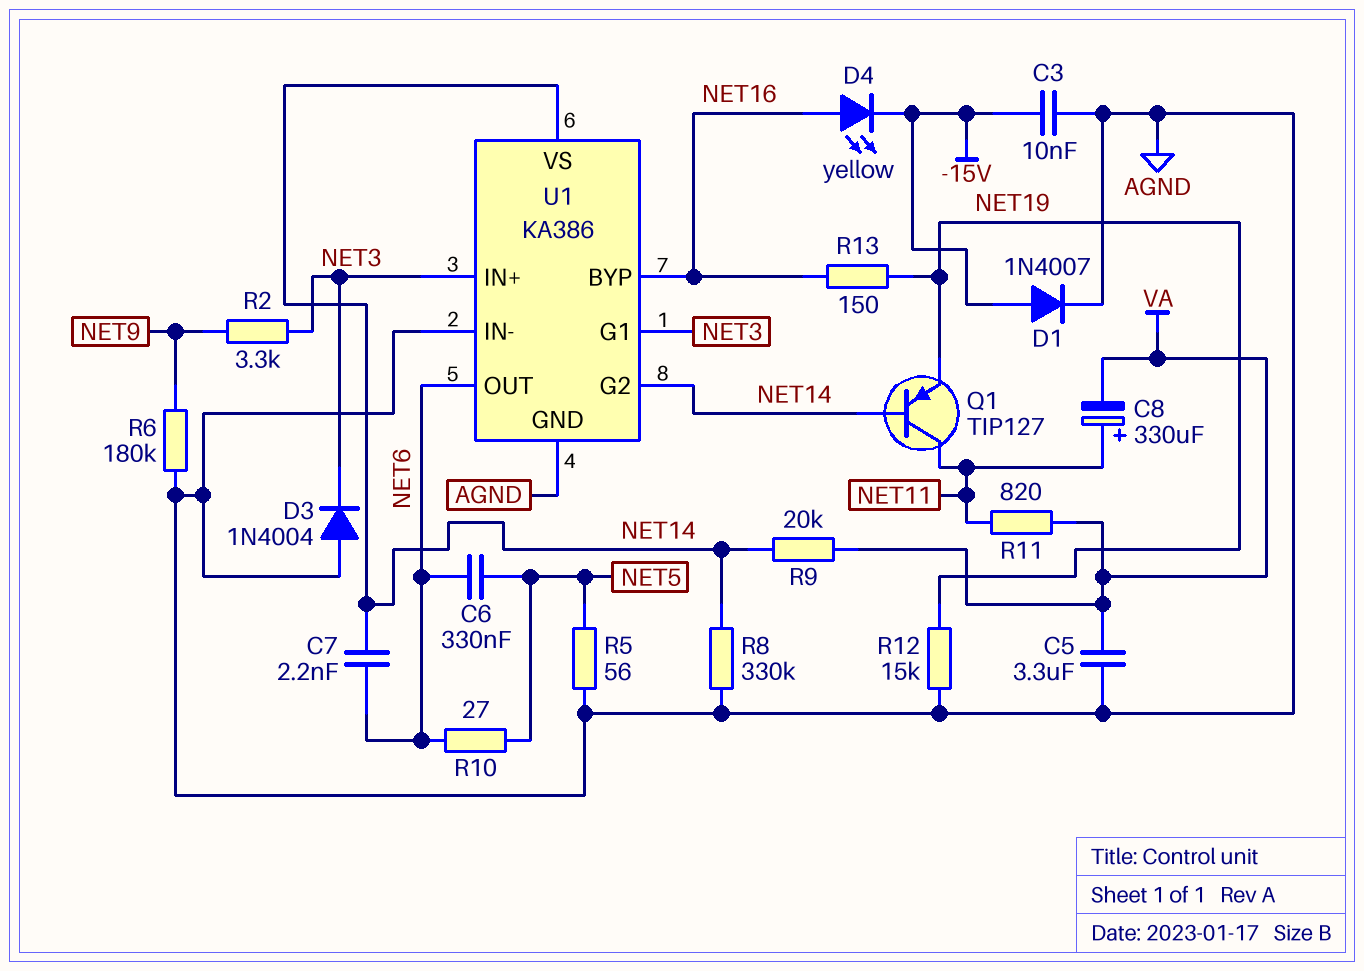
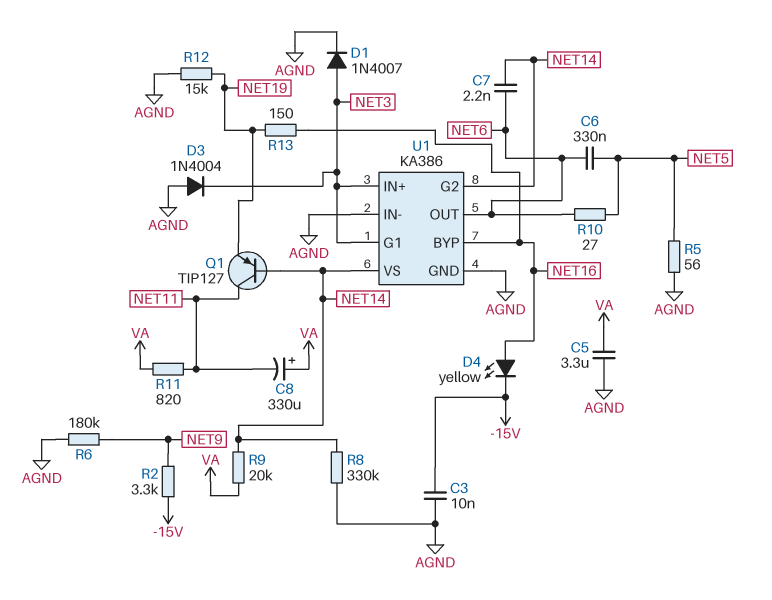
C8: 330uF (plus NET11, minus VA) -> 330uF (plus VA, minus NET11)
D1: diode 1N4007 (A -15V, K AGND) -> diode 1N4007 (A NET3, K AGND)
R2: 3.3k (NET3, NET9) -> 3.3k (-15V, NET9)

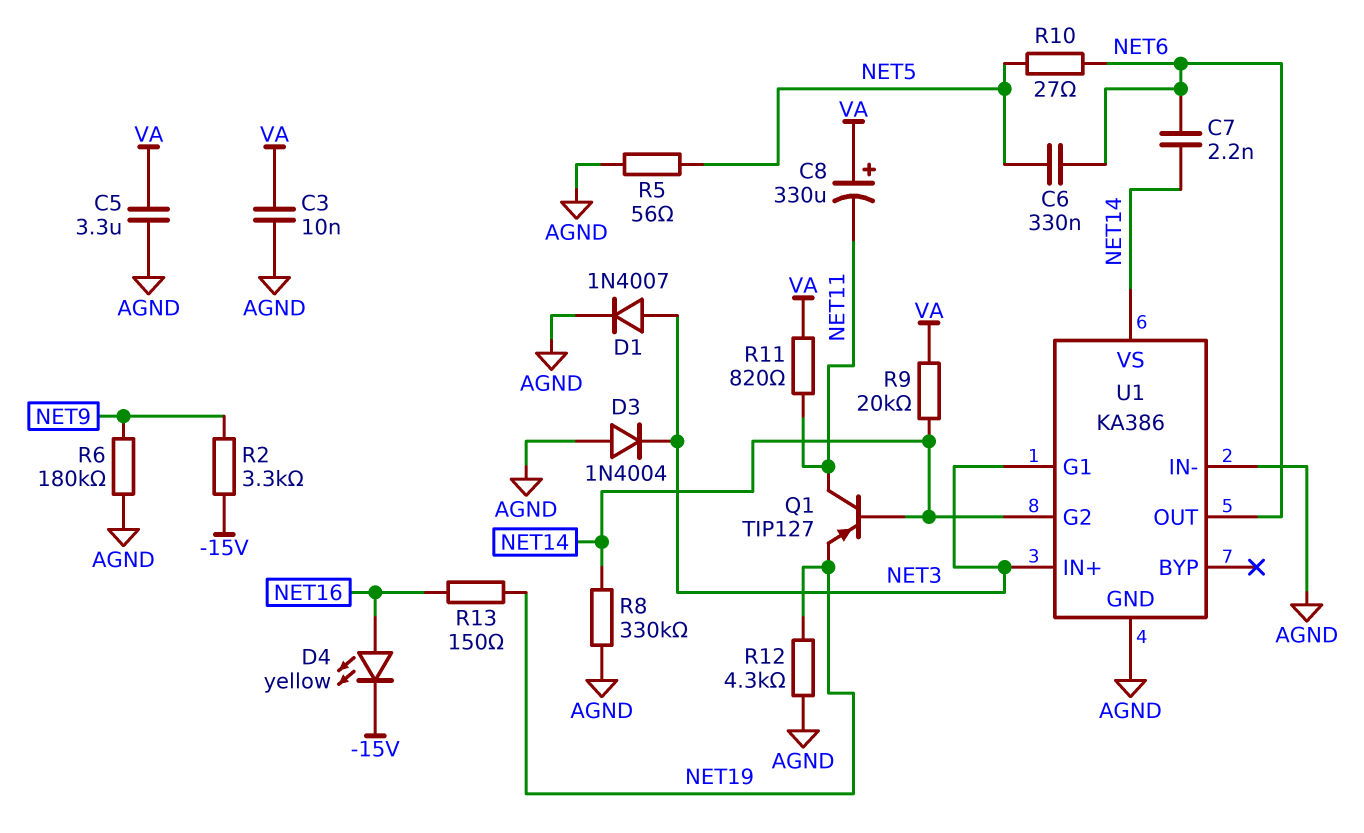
C3: 10nF (-15V, AGND) -> 10nF (AGND, VA)
R12: 15k (AGND, NET19) -> 4.3k (AGND, NET19)
U1 pin BYP: NET16 -> none

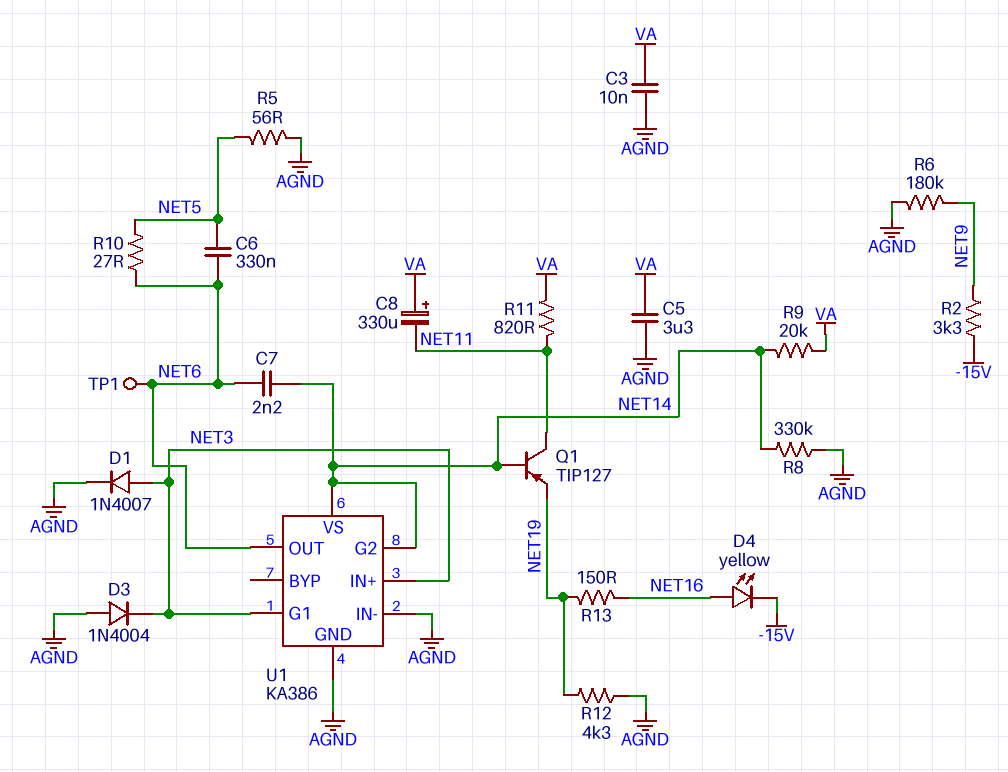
TP1: none -> test point (NET6)

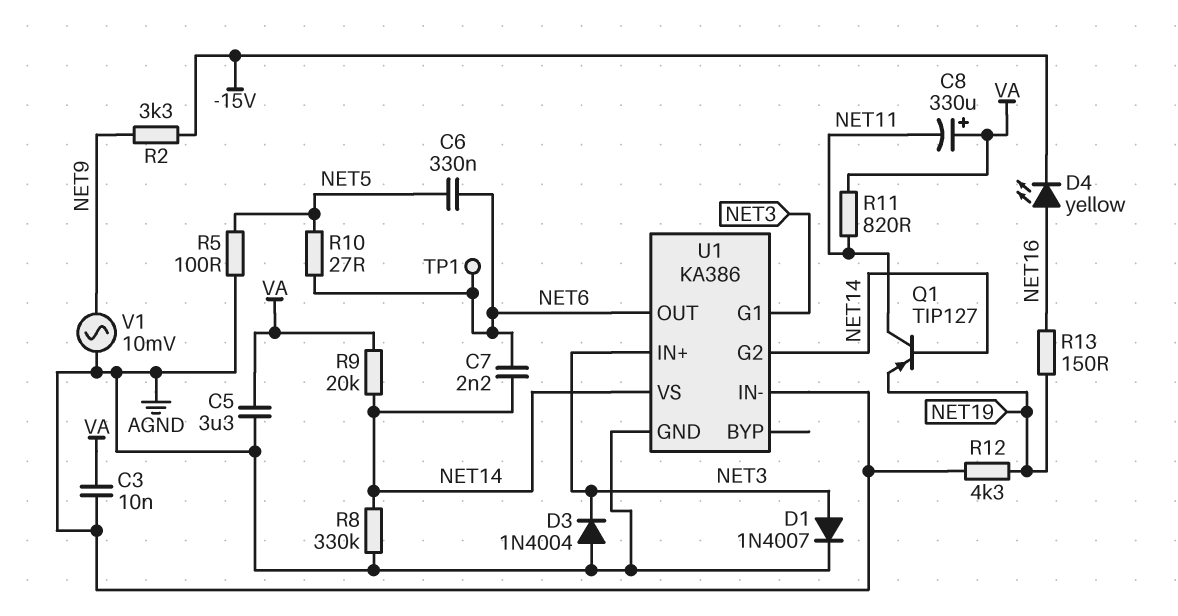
R5: 56 (AGND, NET5) -> 100 (AGND, NET5)
R6: 180k (AGND, NET9) -> none
V1: none -> AC 10mV (AGND, NET9)

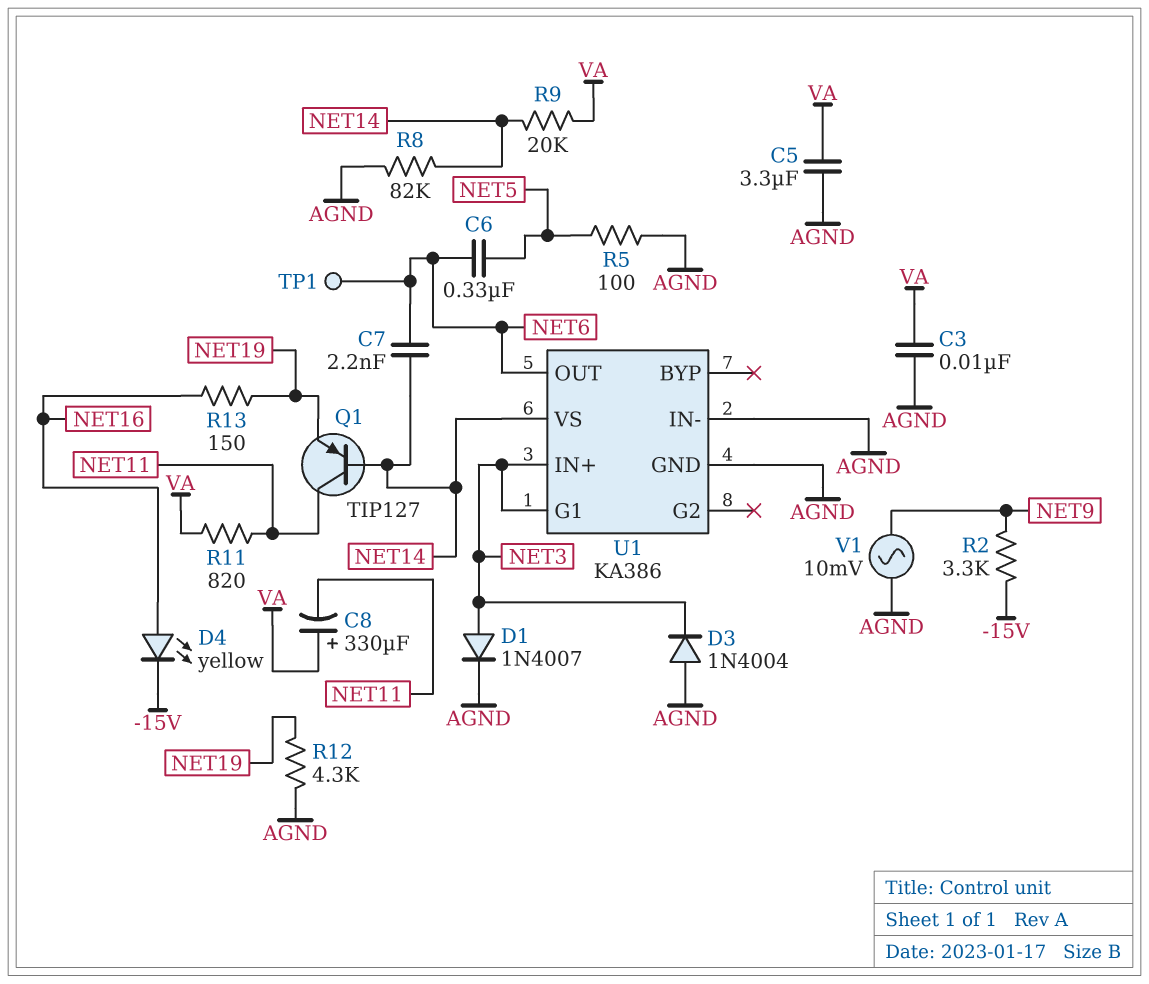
R8: 330k (AGND, NET14) -> 82k (AGND, NET14)
R10: 27 (NET5, NET6) -> none
U1 pin G2: NET14 -> none

